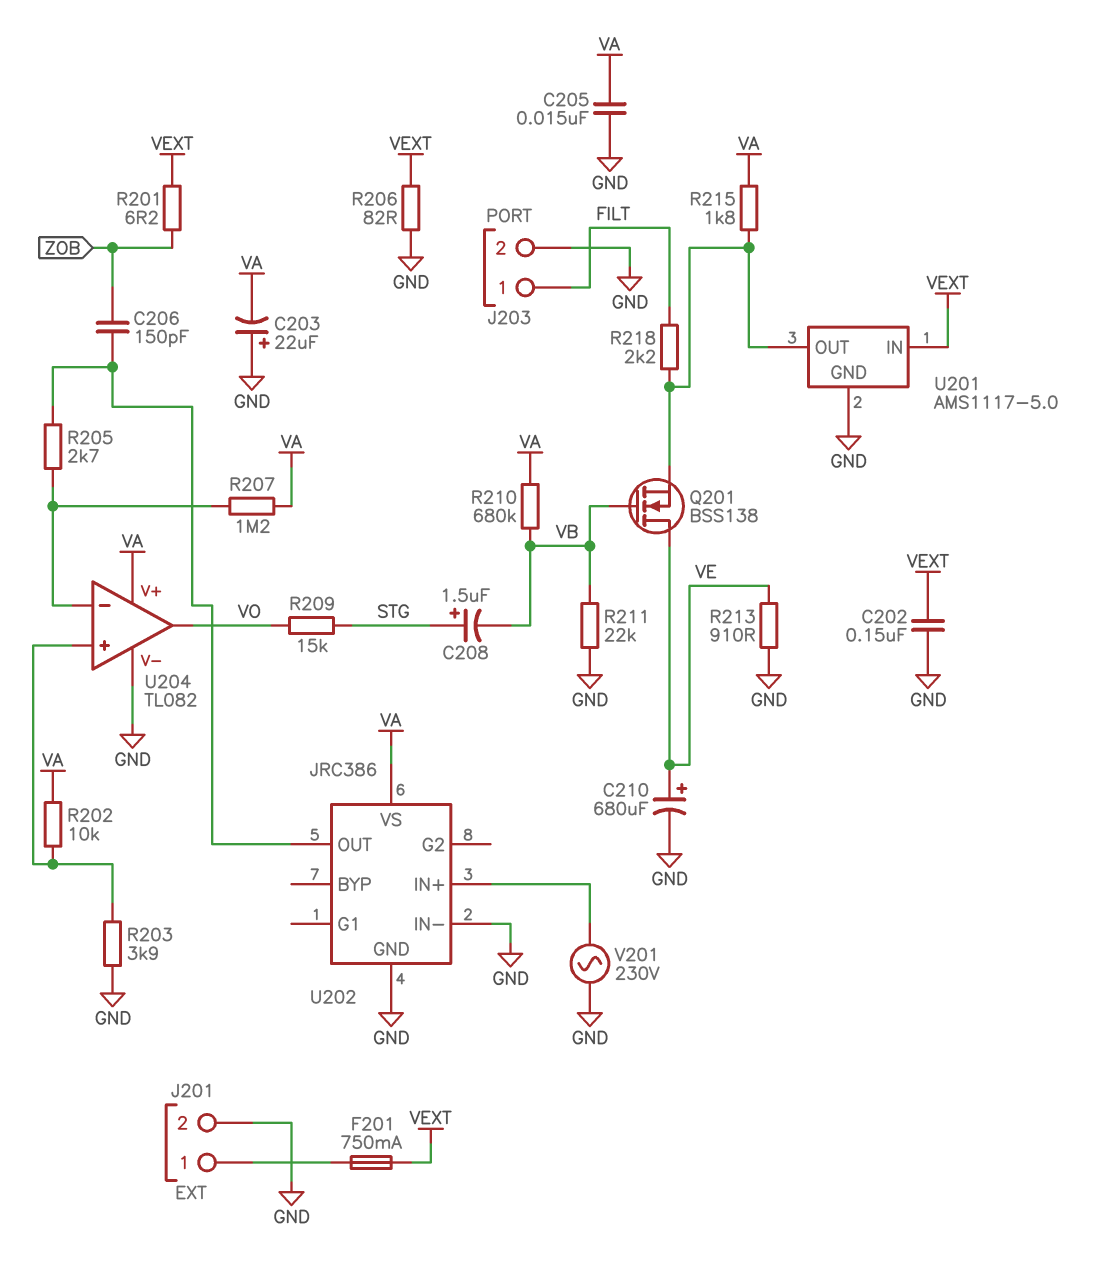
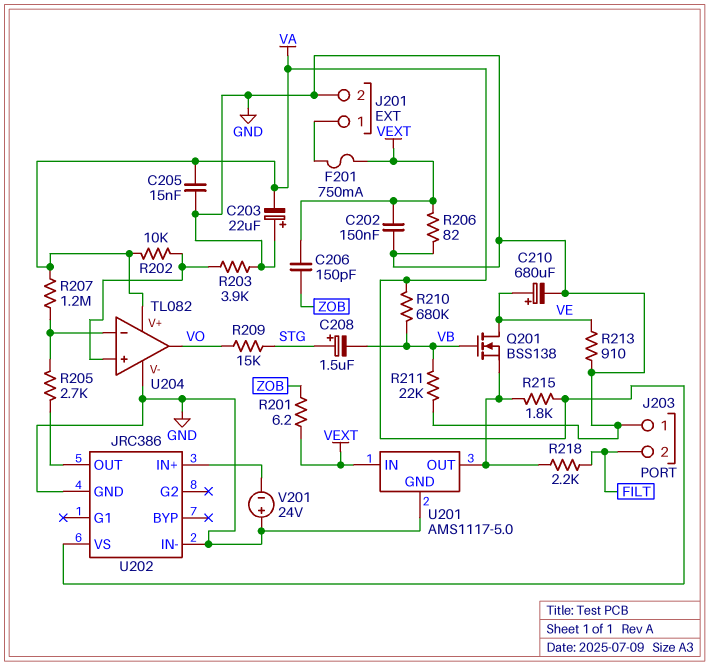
C206: 150pF (U202/OUT, ZOB) -> 150pF (VEXT, ZOB)
J203 pin 1: FILT -> GND
J203 pin 2: GND -> FILT
V201: AC 230V (GND, U202/IN+) -> 24V (plus GND, minus U202/IN+)

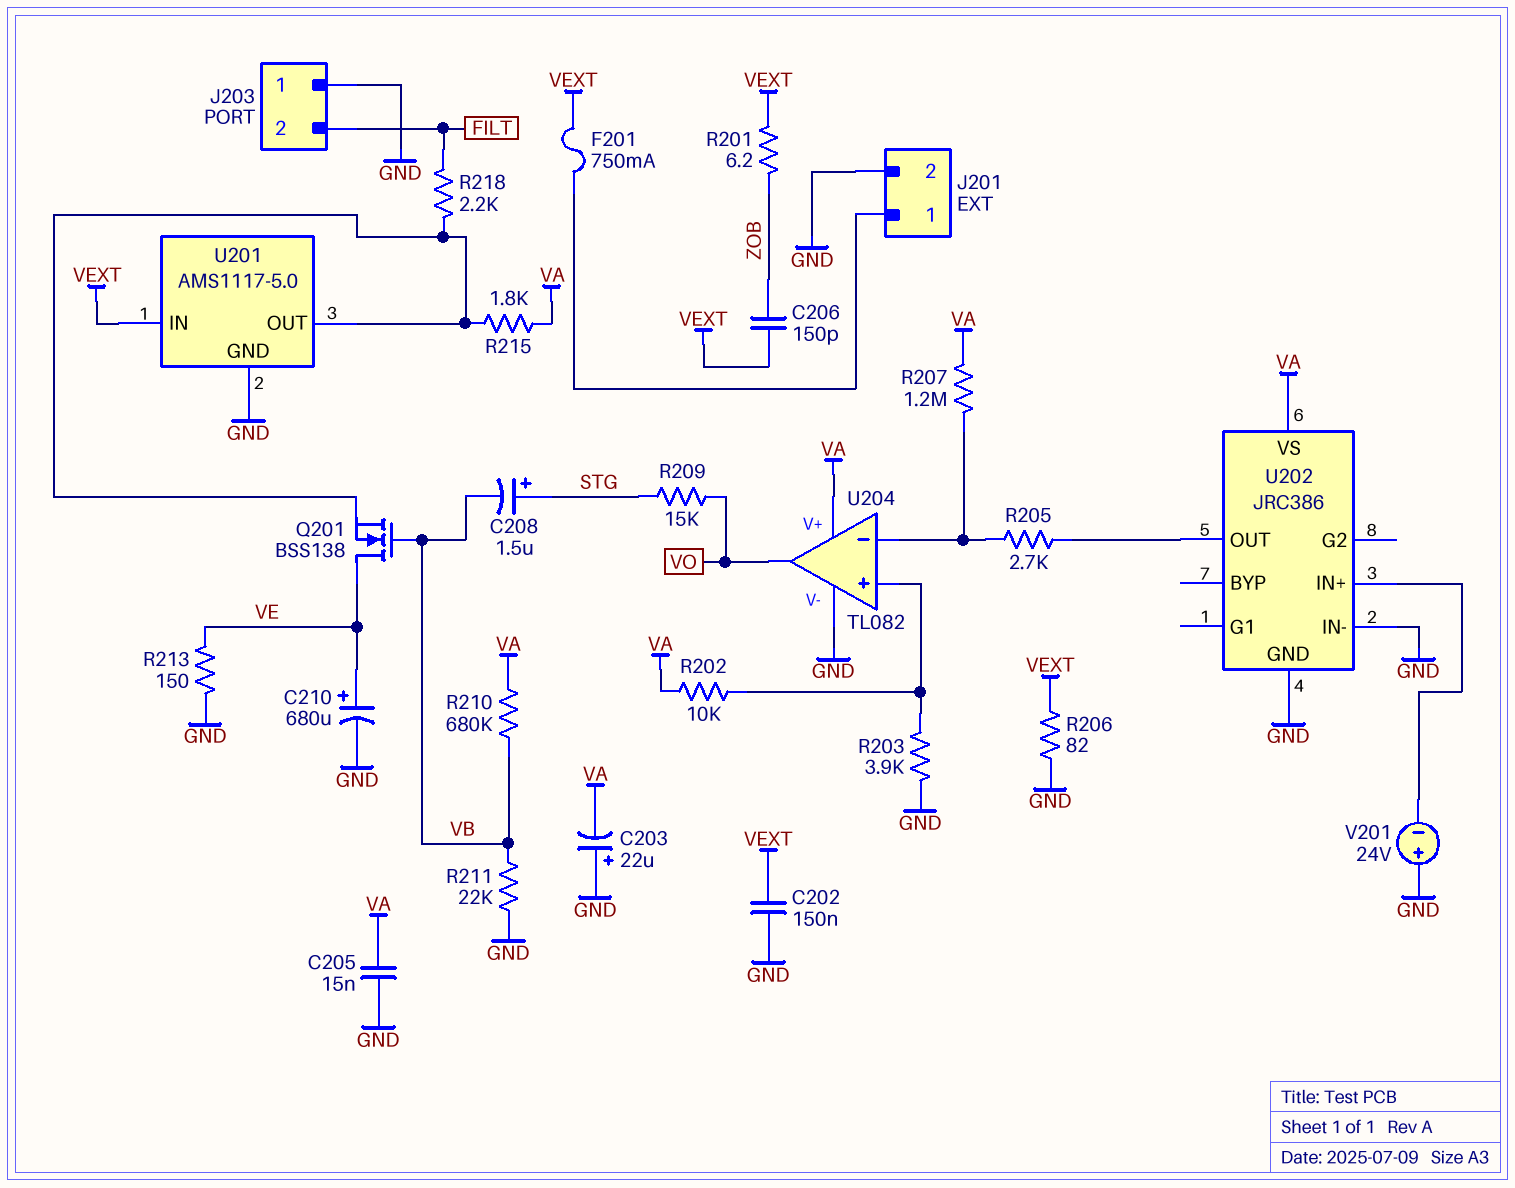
R213: 910 (GND, VE) -> 150 (GND, VE)

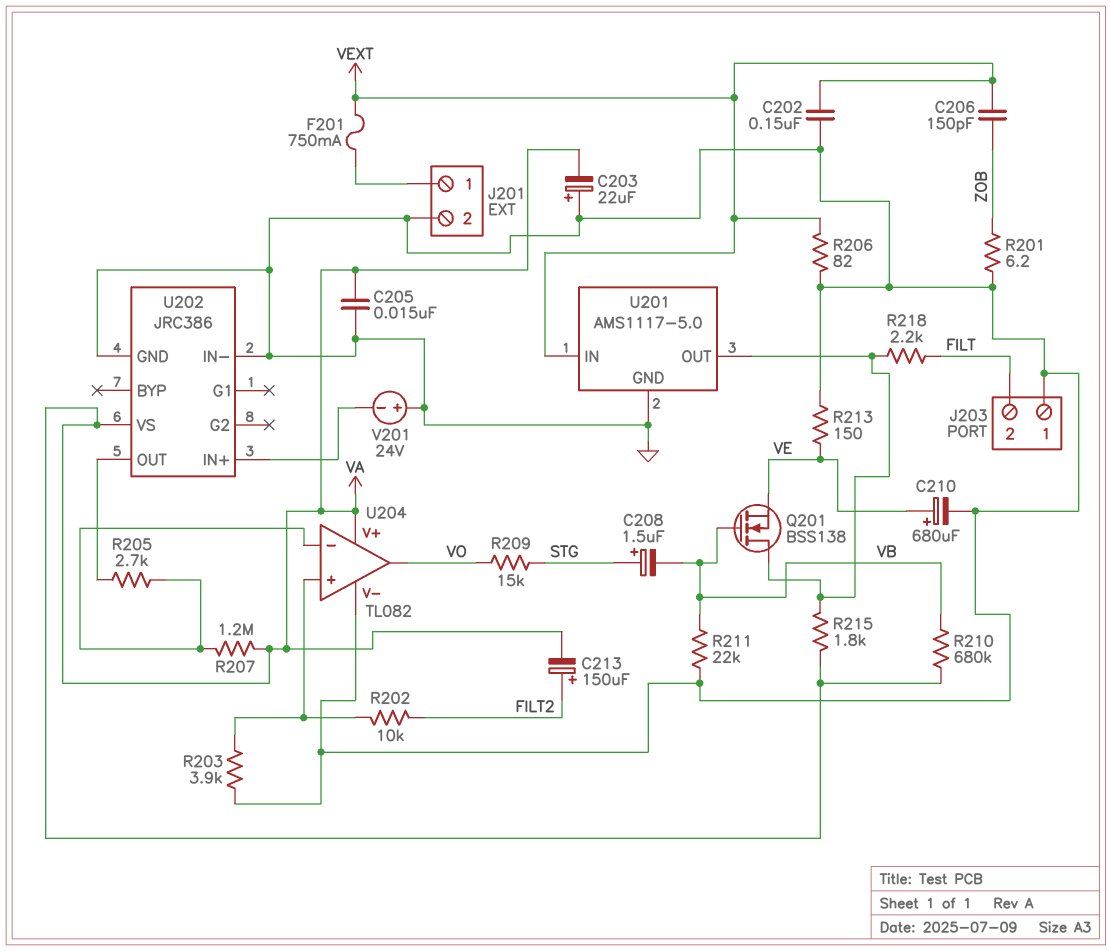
C213: none -> 150uF (plus FILT2, minus VA)
Q201: NMOS BSS138 (G VB, D VE, S U201/OUT) -> NMOS BSS138 (G VB, D U201/OUT, S VE)
R201: 6.2 (VEXT, ZOB) -> 6.2 (GND, ZOB)
R202: 10k (U204/in+, VA) -> 10k (FILT2, U204/in+)

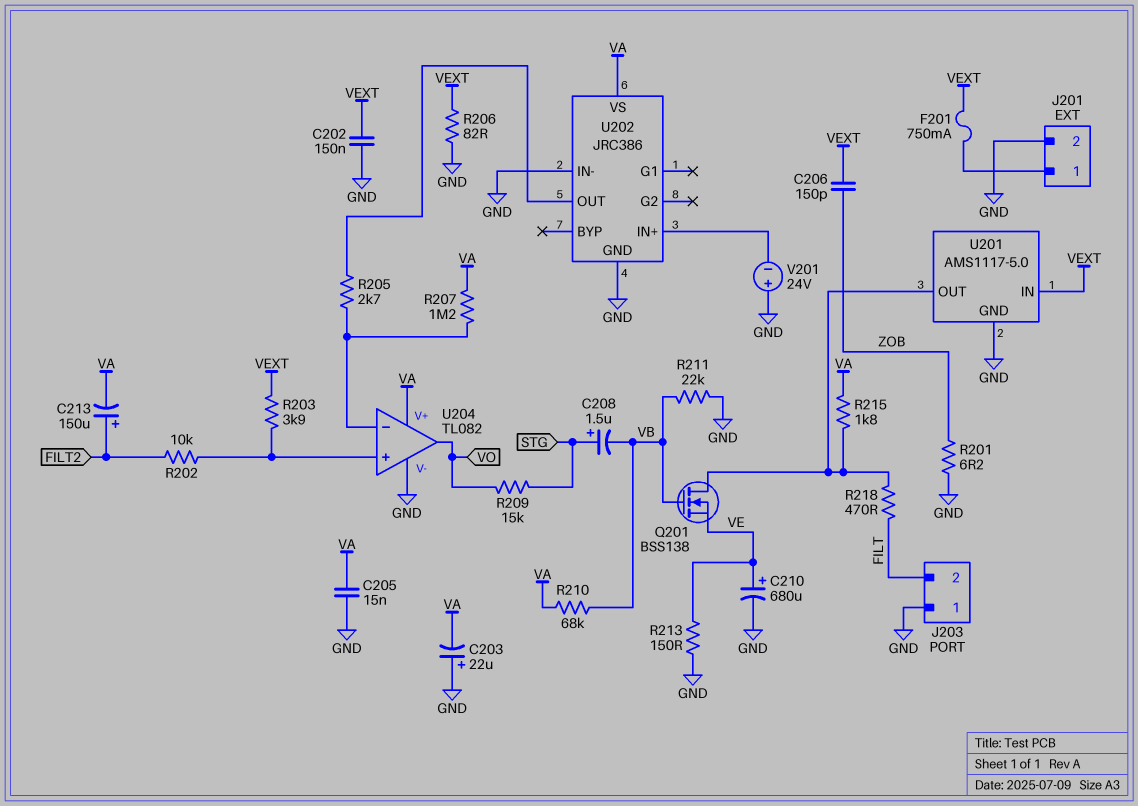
R203: 3.9k (GND, U204/in+) -> 3.9k (U204/in+, VEXT)
R210: 680k (VA, VB) -> 68k (VA, VB)
R218: 2.2k (FILT, U201/OUT) -> 470 (FILT, U201/OUT)

